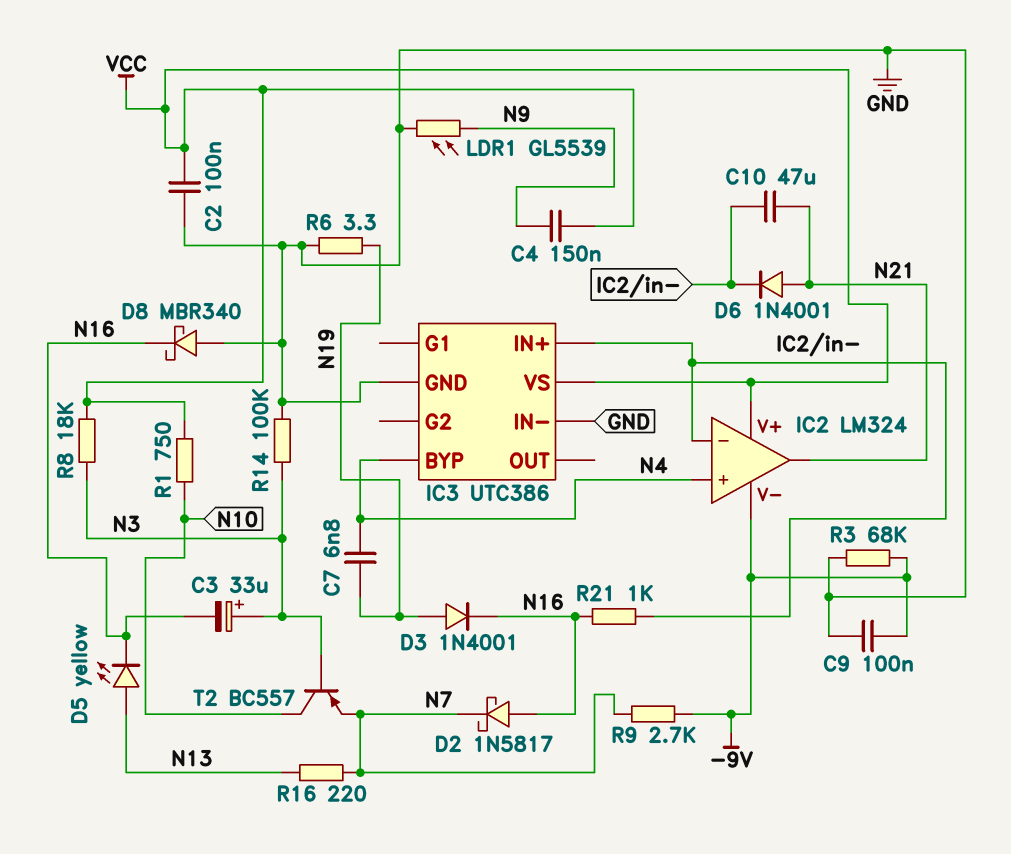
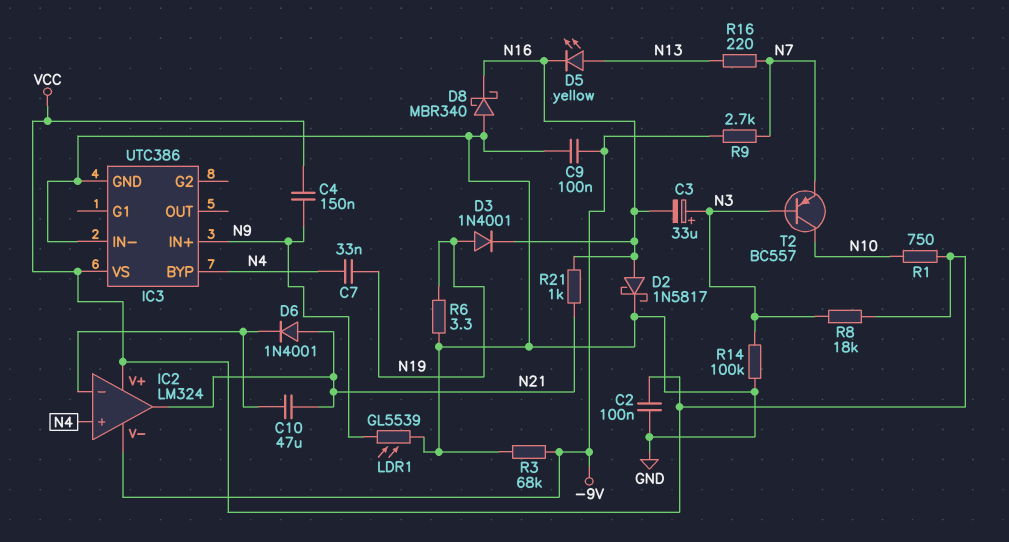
C7: 6.8nF (N4, N19) -> 33nF (N4, N19)
D2: schottky 1N5817 (A N16, K N7) -> schottky 1N5817 (A N16, K GND)
IC3 pin IN+: IC2/in- -> N9
R21: 1k (IC2/in-, N16) -> 1k (N16, N21)

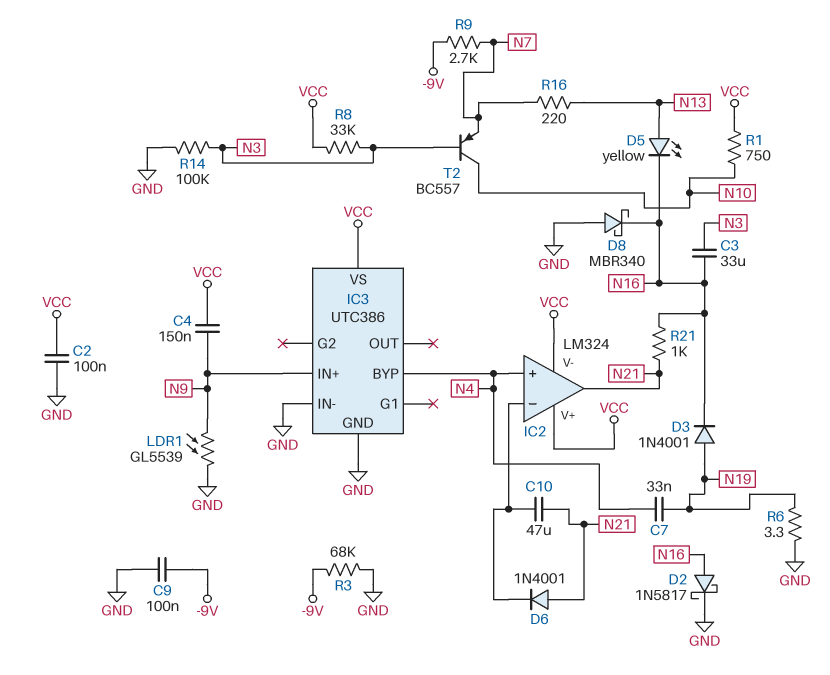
C3: 33uF (plus N3, minus N16) -> 33uF (N3, N16)
IC2 pin V-: -9V -> VCC
R8: 18k (N3, VCC) -> 33k (N3, VCC)

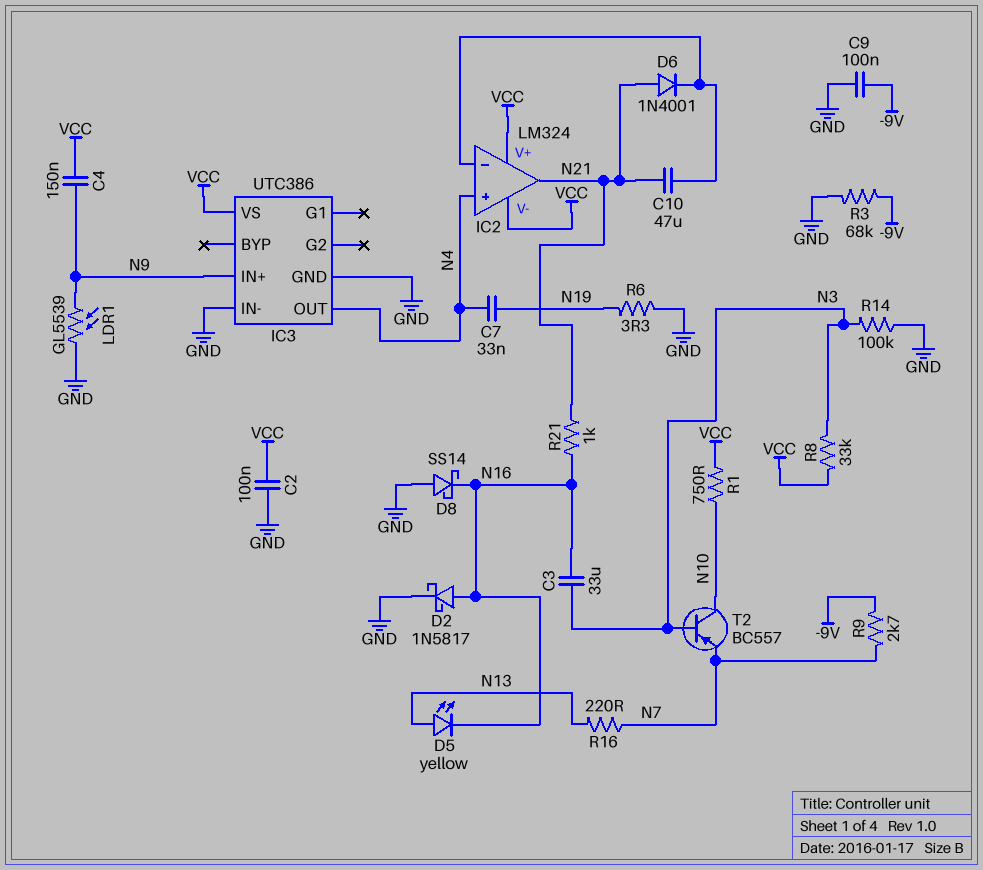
D3: diode 1N4001 (A N19, K N16) -> none
D8: schottky MBR340 (A GND, K N16) -> schottky SS14 (A GND, K N16)
IC3 pin BYP: N4 -> none
IC3 pin OUT: none -> N4

